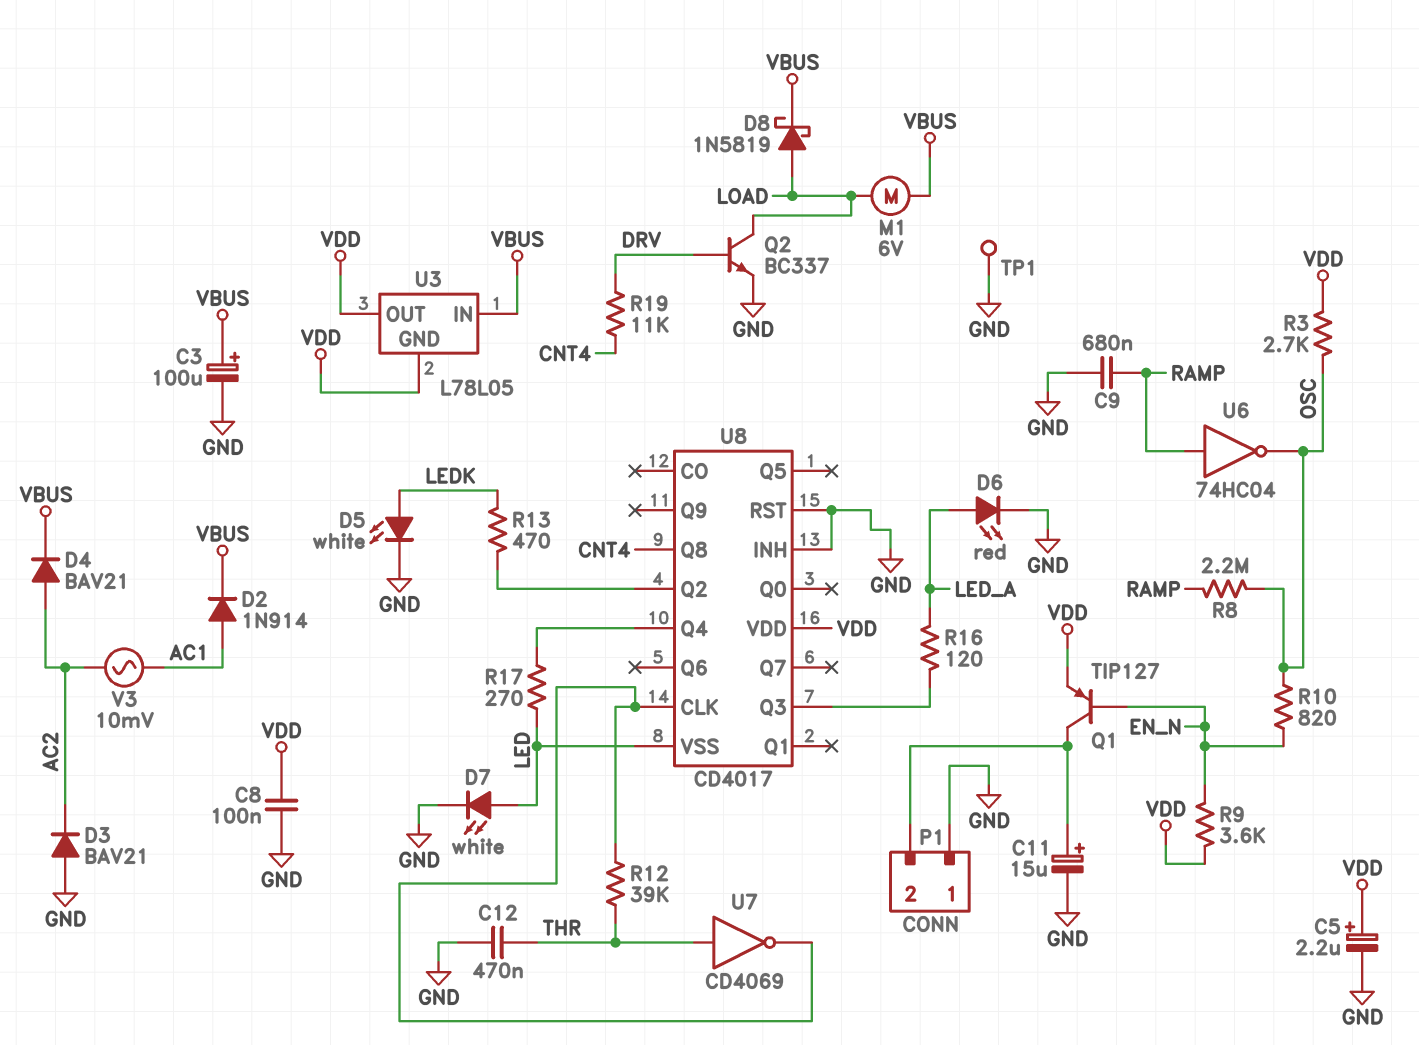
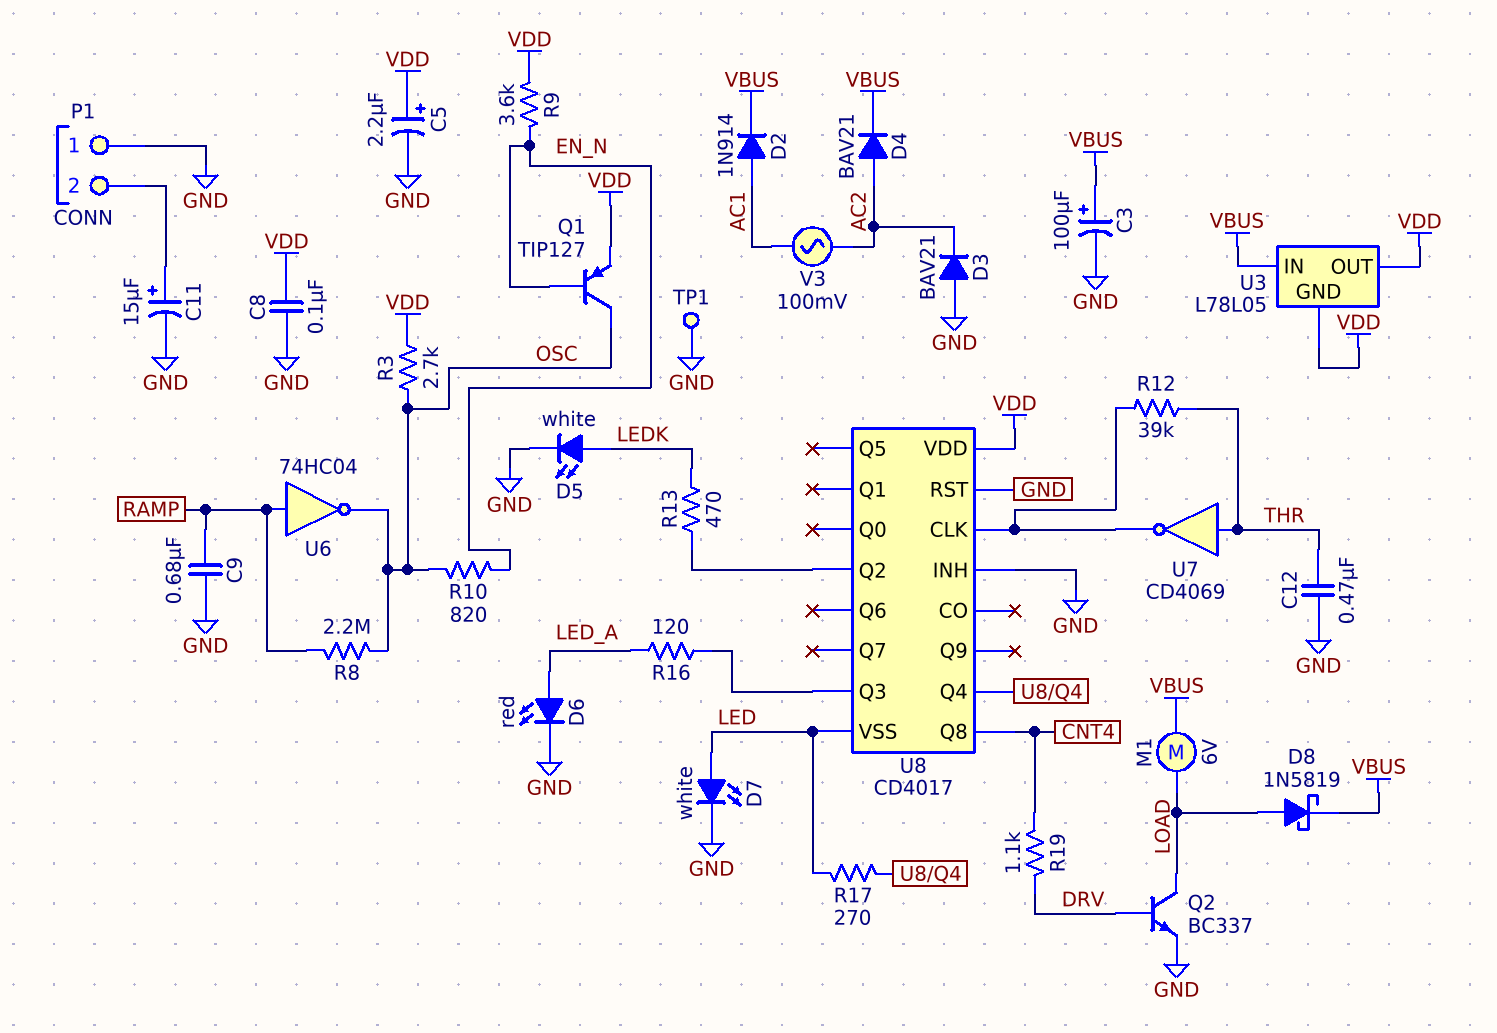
Q1: PNP TIP127 (B EN_N, C P1/2, E VDD) -> PNP TIP127 (B EN_N, C OSC, E VDD)
R19: 11k (CNT4, DRV) -> 1.1k (CNT4, DRV)
V3: AC 10mV (AC1, AC2) -> AC 100mV (AC1, AC2)

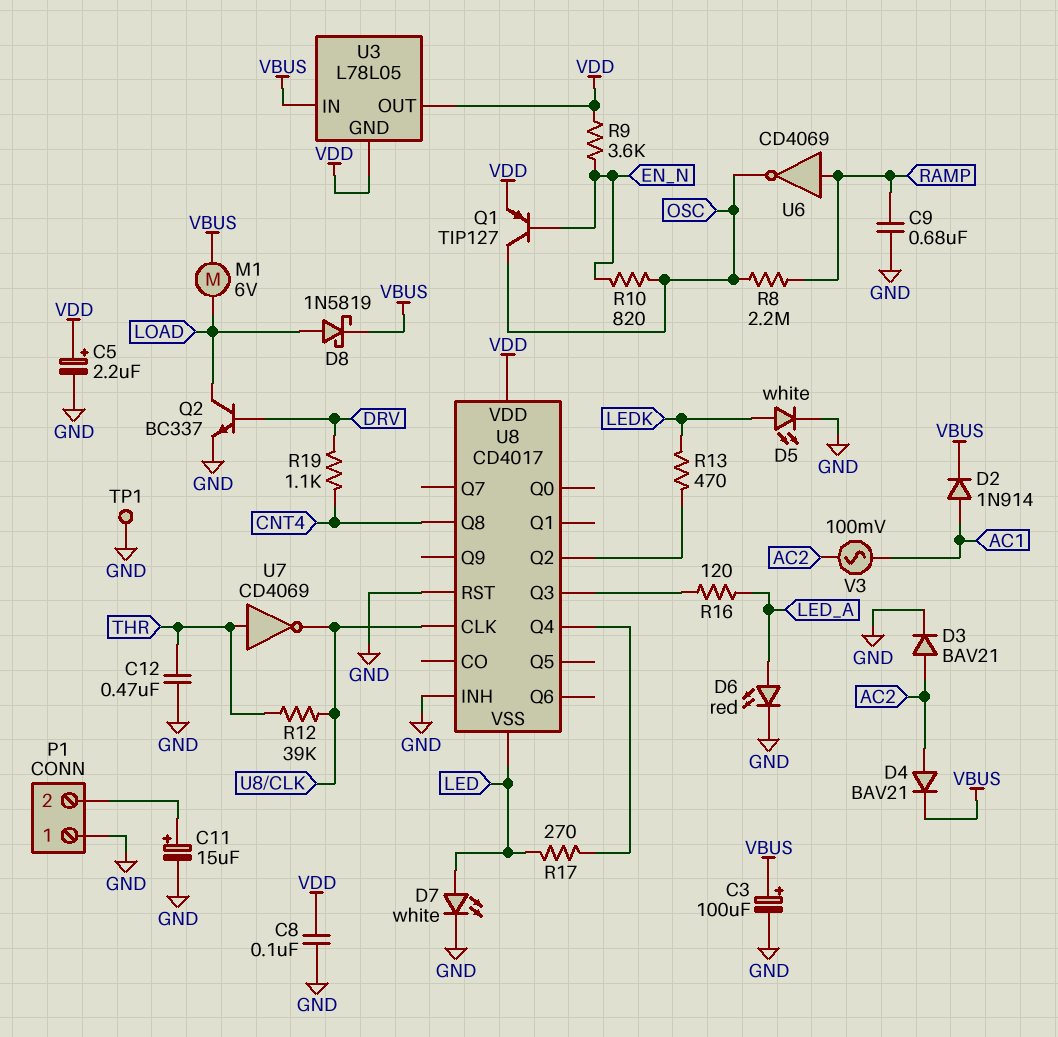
D3: diode BAV21 (A GND, K AC2) -> diode BAV21 (A AC2, K GND)
R3: 2.7k (OSC, VDD) -> none
U6: NOT 74HC04 (in RAMP, out OSC) -> NOT CD4069 (in RAMP, out OSC)

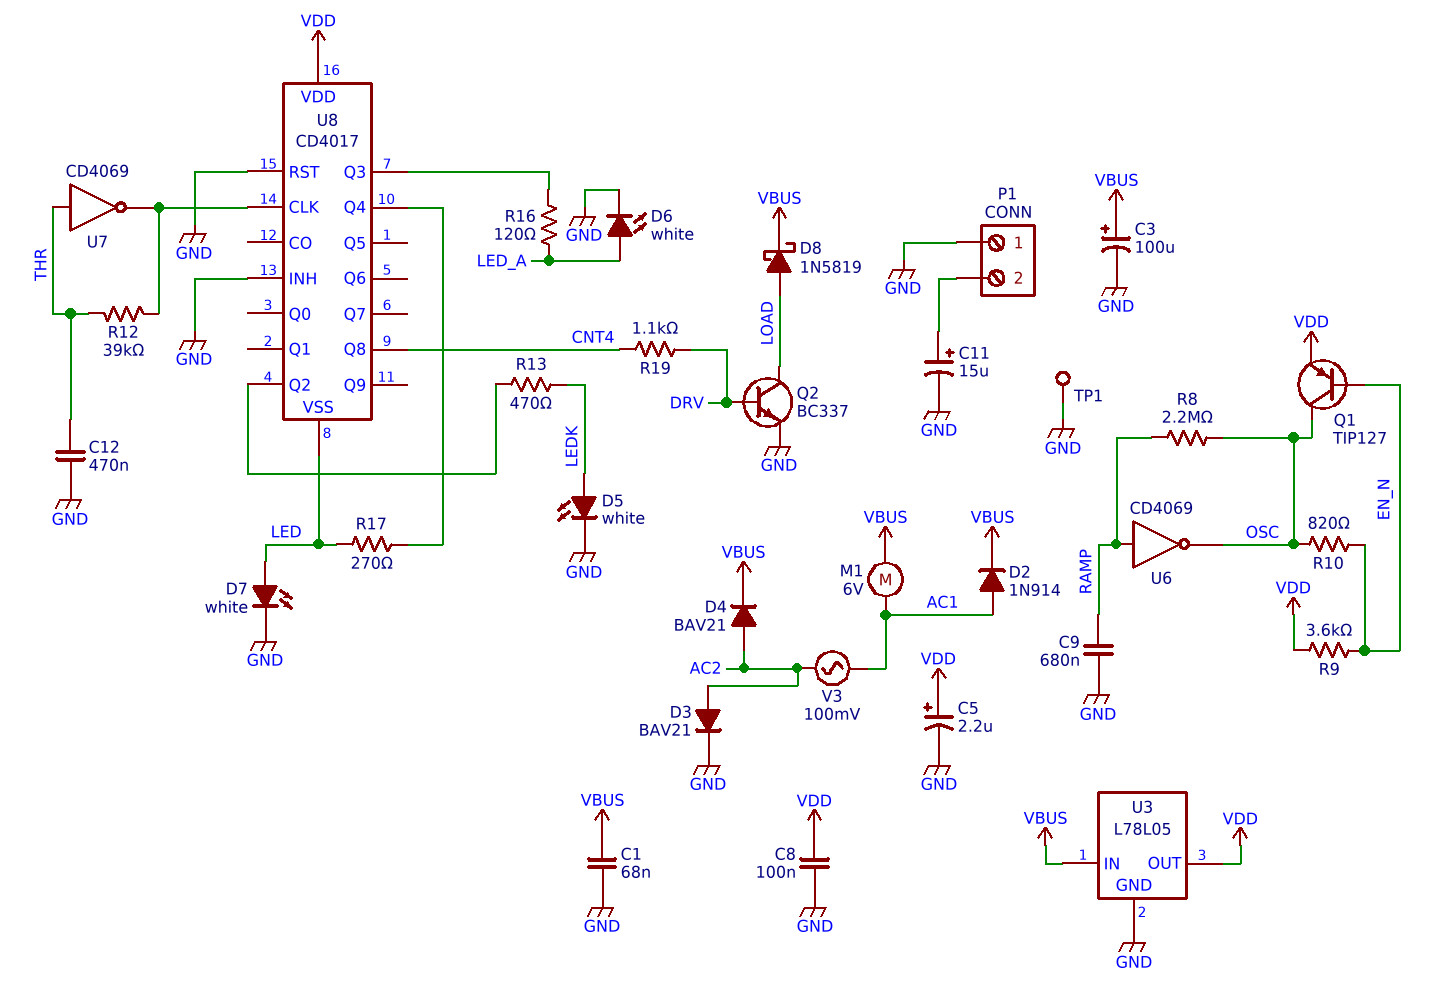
C1: none -> 68nF (GND, VBUS)
D6: LED red (A LED_A, K GND) -> LED white (A LED_A, K GND)
M1: motor 6V (LOAD, VBUS) -> motor 6V (AC1, VBUS)
U3 pin GND: VDD -> GND

